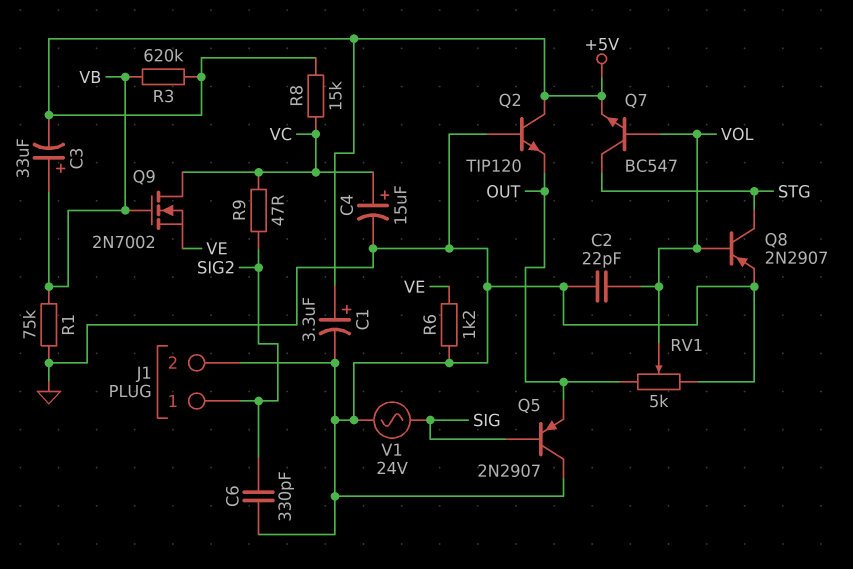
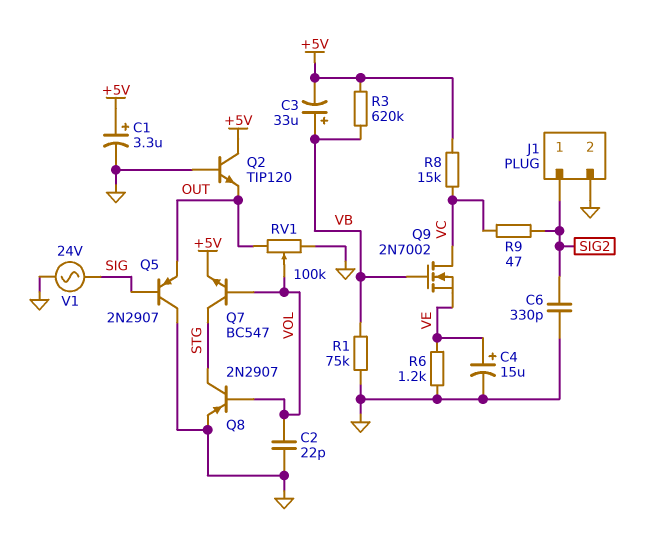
C4: 15uF (plus VC, minus GND) -> 15uF (plus VE, minus GND)
RV1: 5k (GND, OUT, wiper VOL) -> 100k (GND, OUT, wiper VOL)

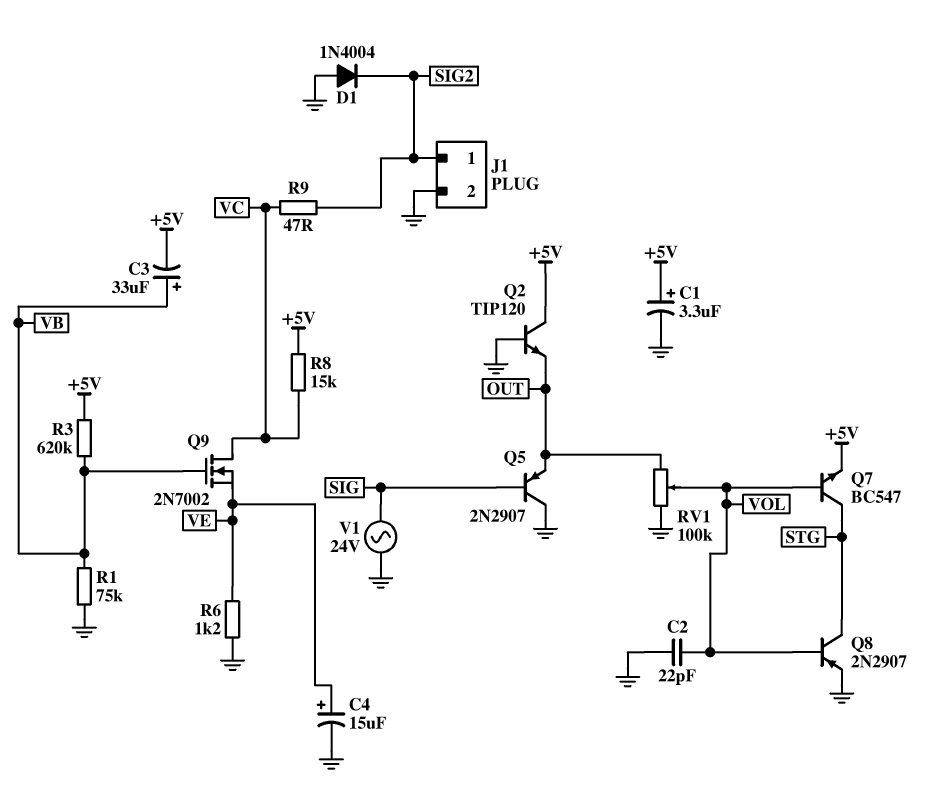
C6: 330pF (GND, SIG2) -> none
D1: none -> diode 1N4004 (A GND, K SIG2)

